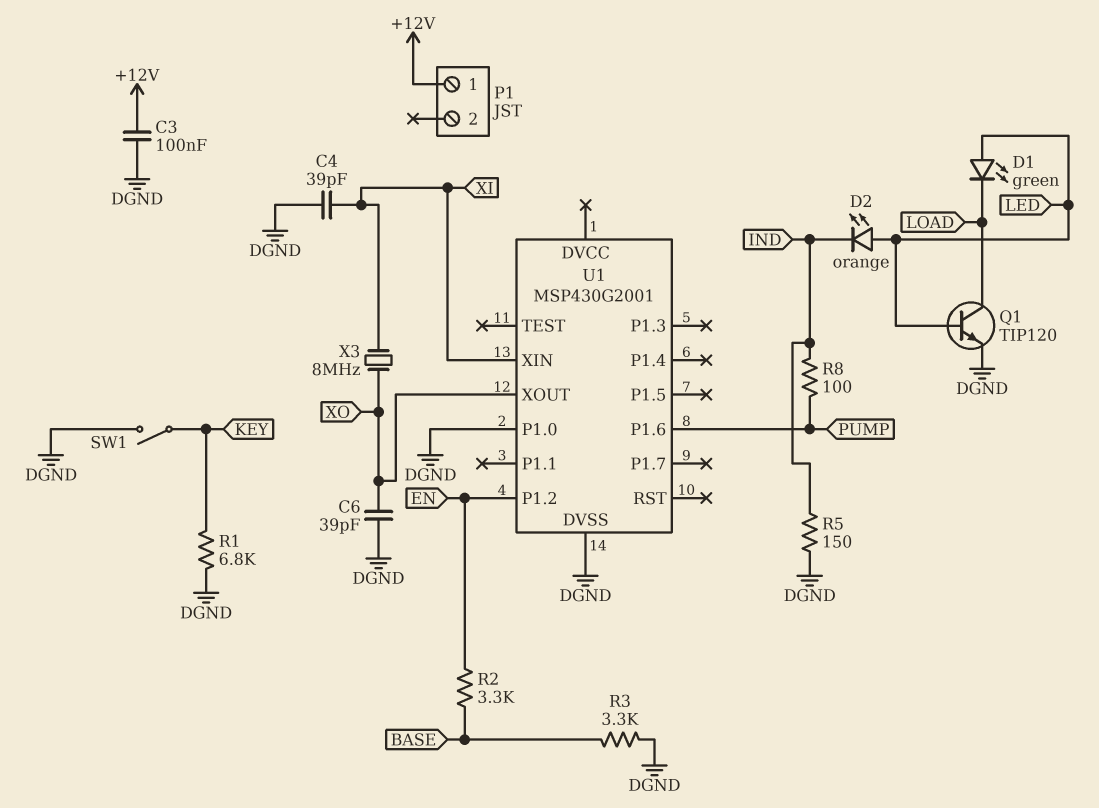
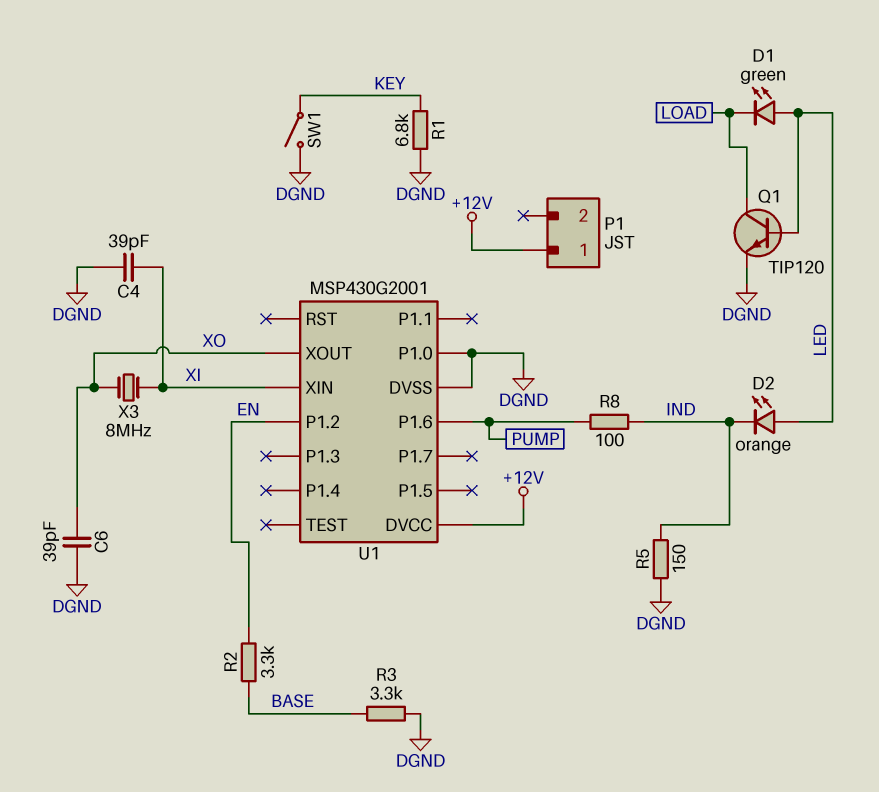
C3: 100nF (+12V, DGND) -> none
U1 pin DVCC: none -> +12V

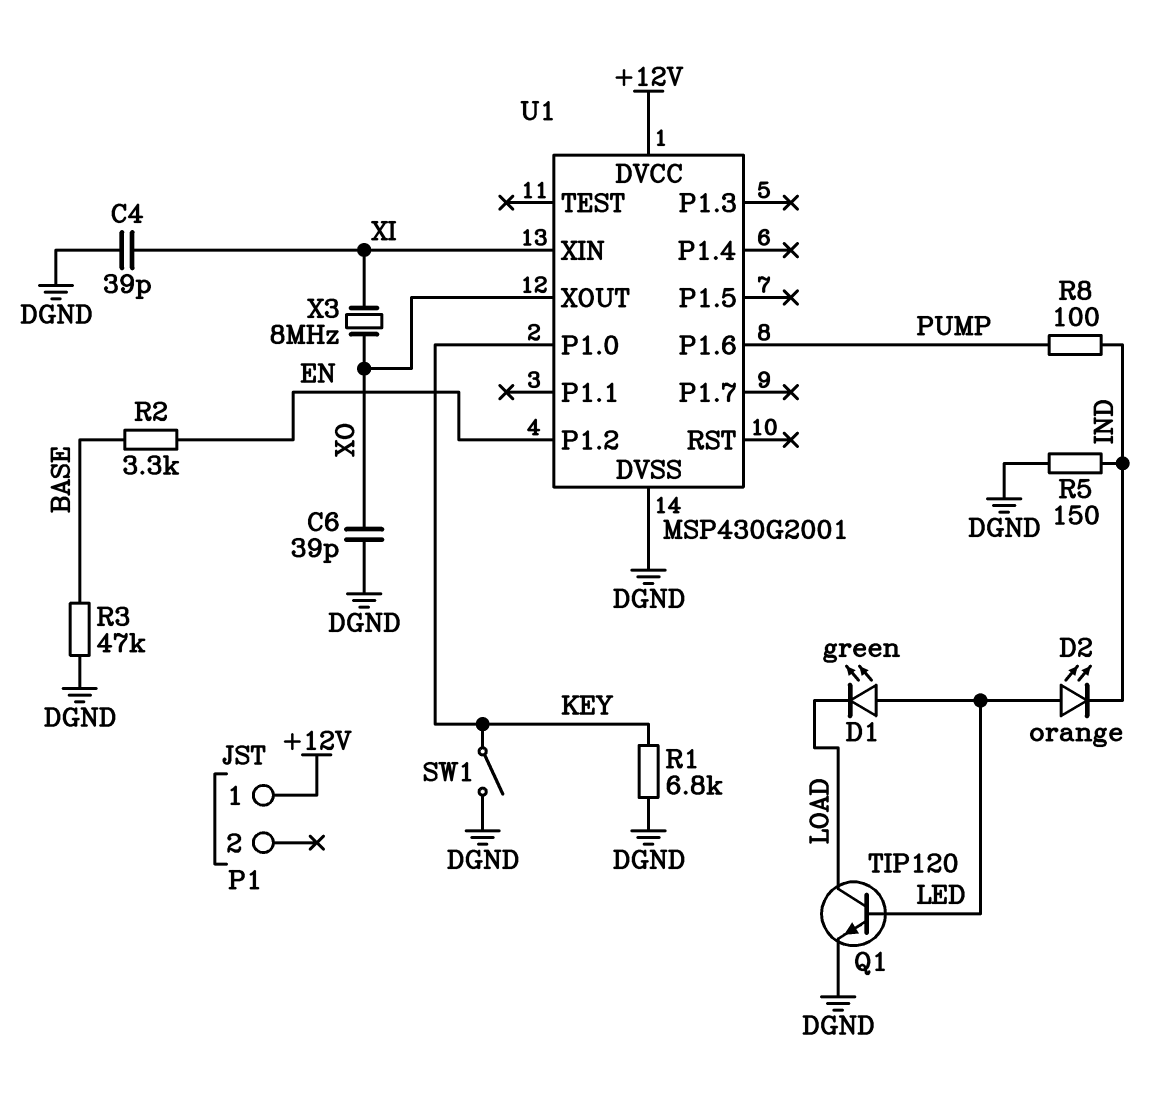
R3: 3.3k (BASE, DGND) -> 47k (BASE, DGND)
U1 pin P1.0: DGND -> KEY

